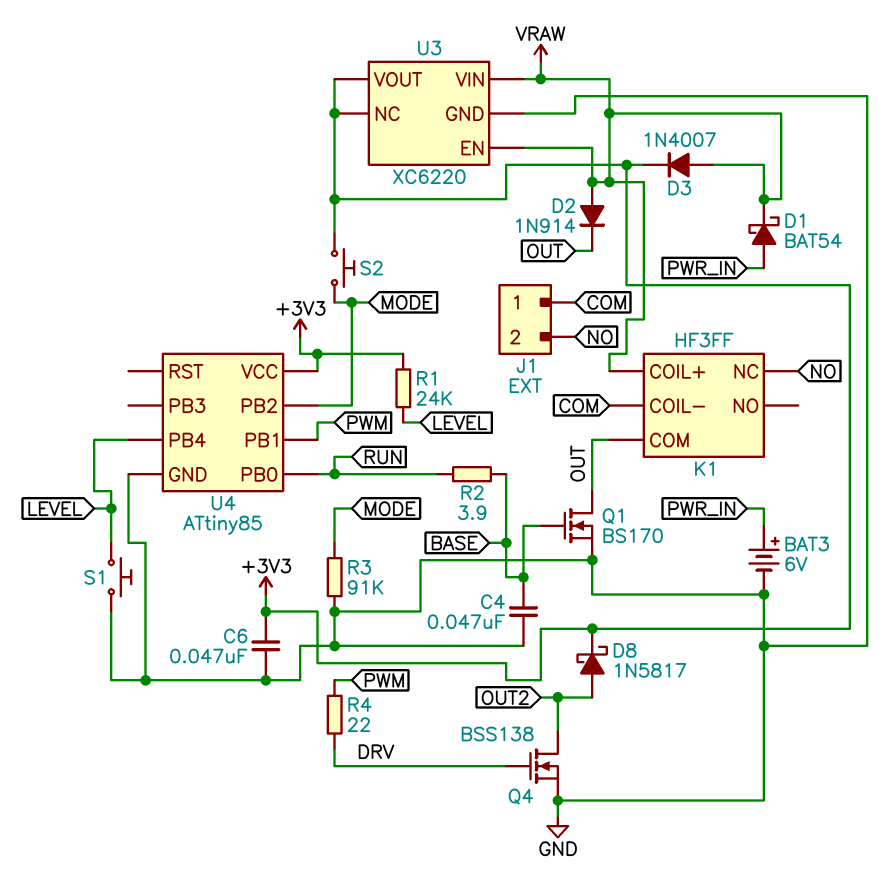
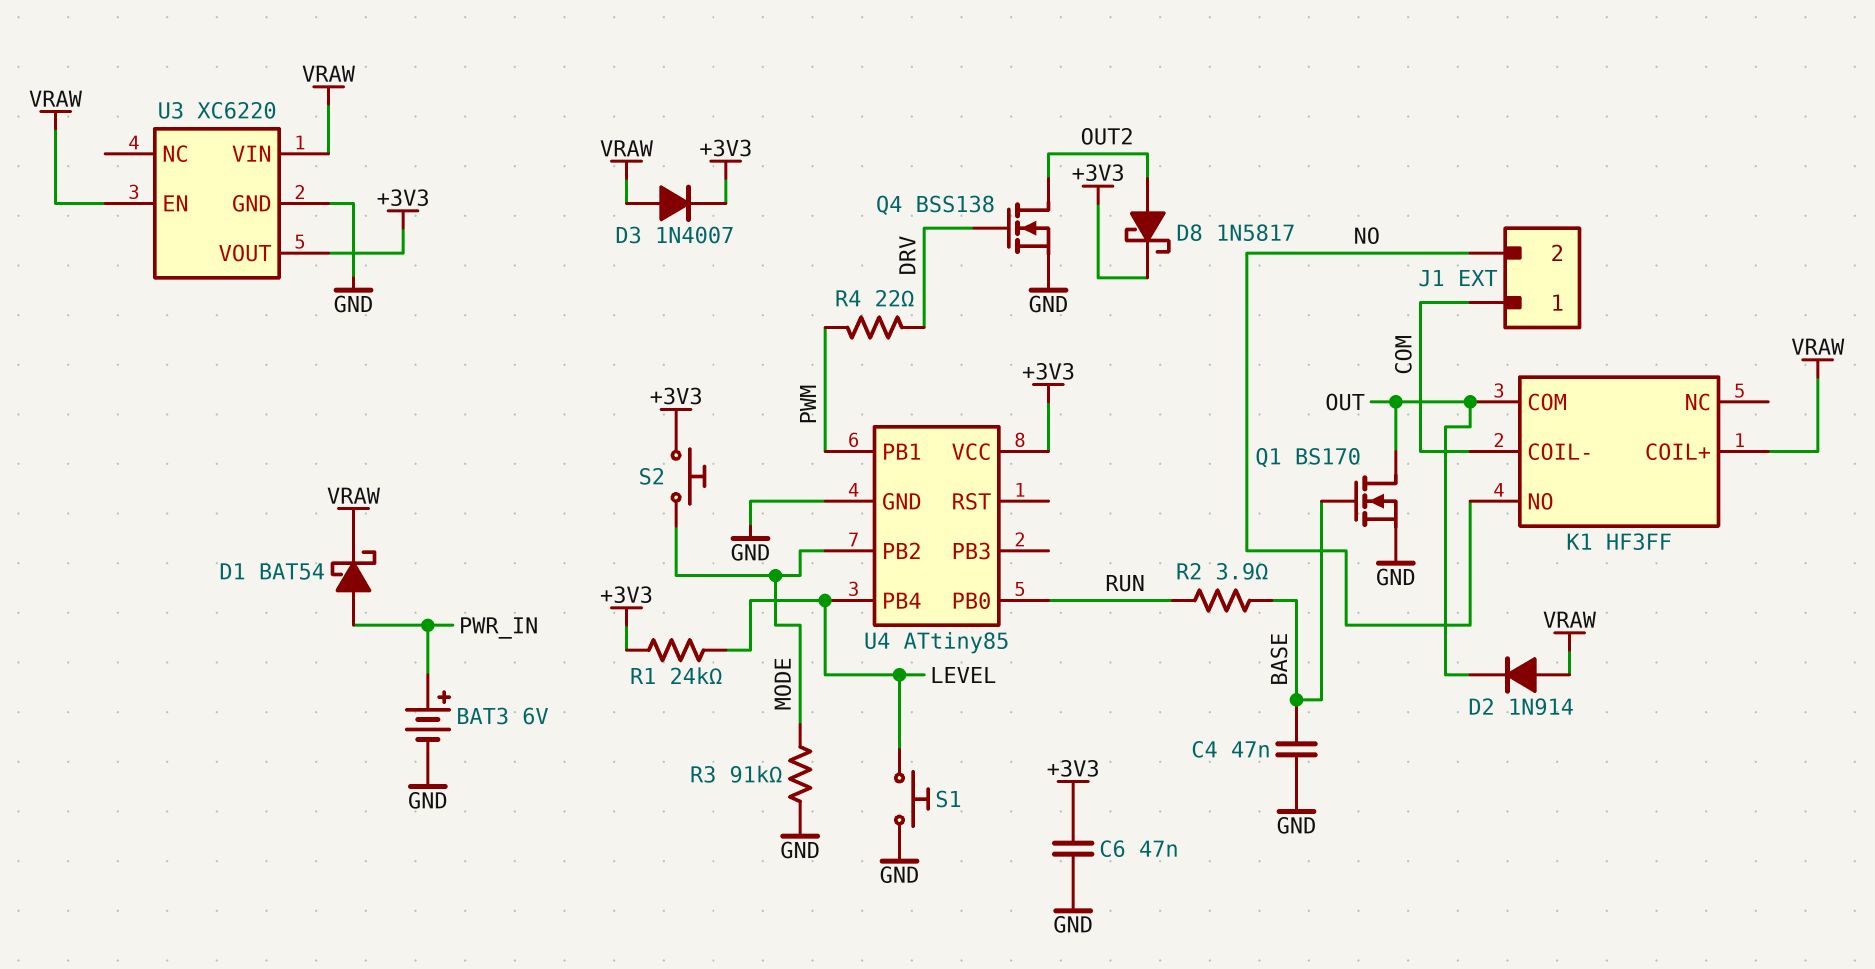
K1 pin NC: NO -> none
K1 pin NO: none -> NO
U3 pin NC: +3V3 -> none

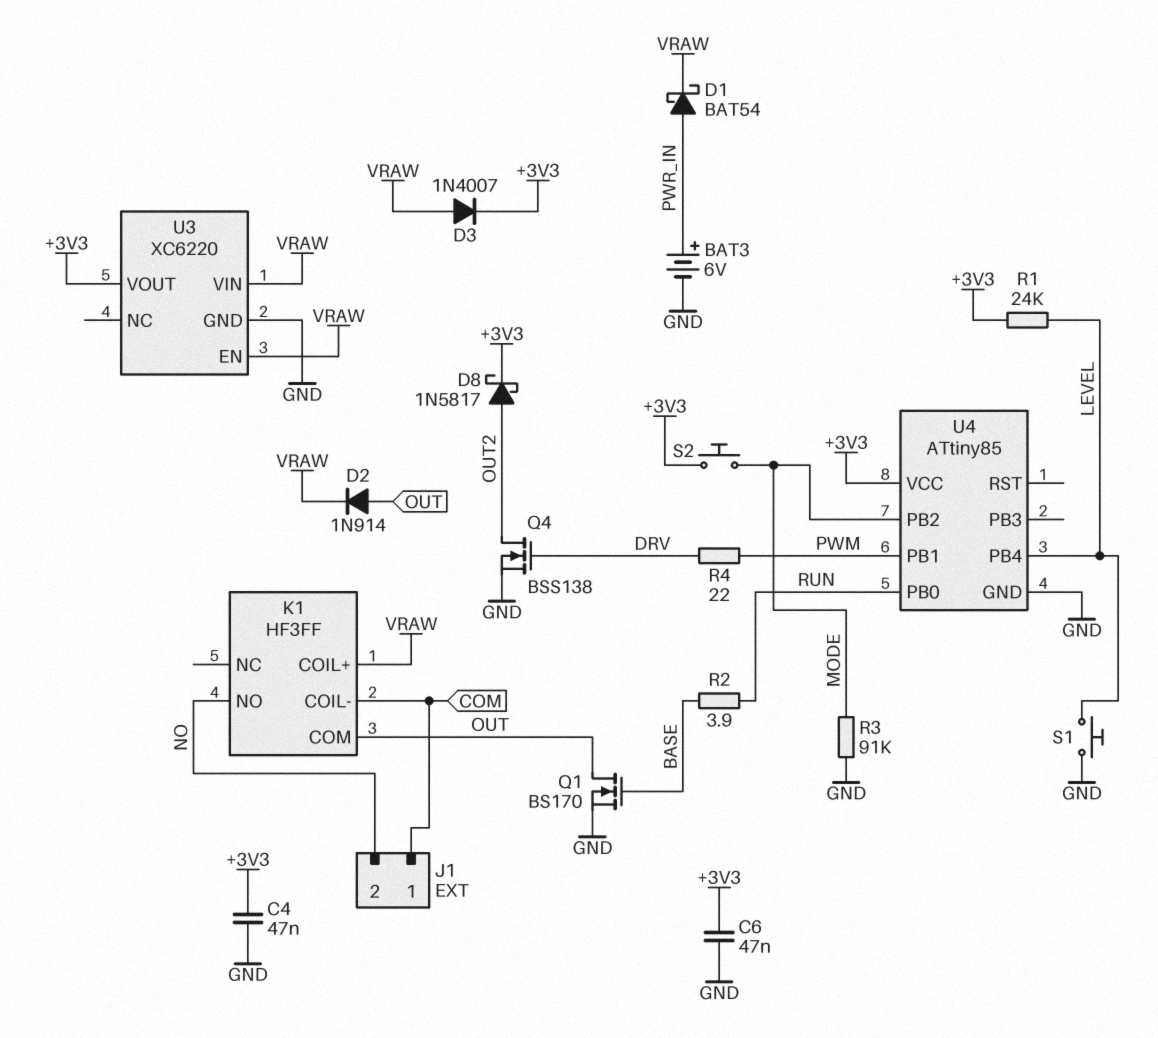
C4: 47nF (BASE, GND) -> 47nF (+3V3, GND)
D2: diode 1N914 (A VRAW, K OUT) -> diode 1N914 (A OUT, K VRAW)

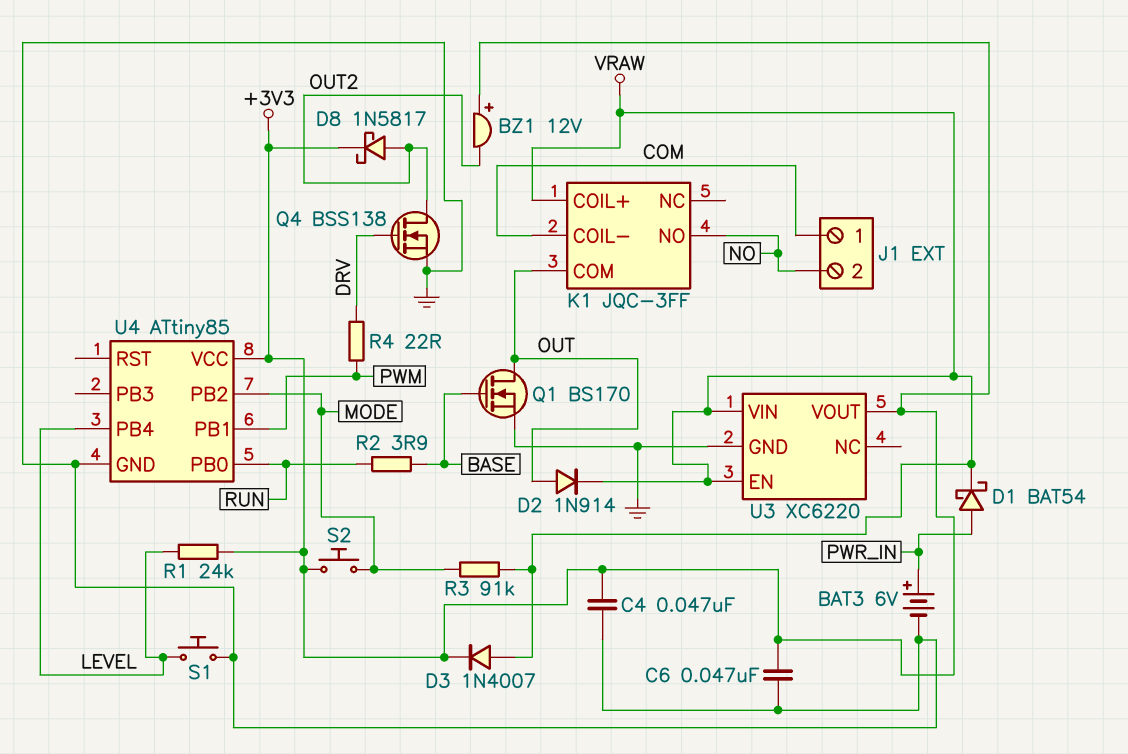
BZ1: none -> buzzer 12V (plus +3V3, minus OUT2)
K1: HF3FF -> JQC-3FF
R3: 91k (GND, MODE) -> 91k (MODE, VRAW)

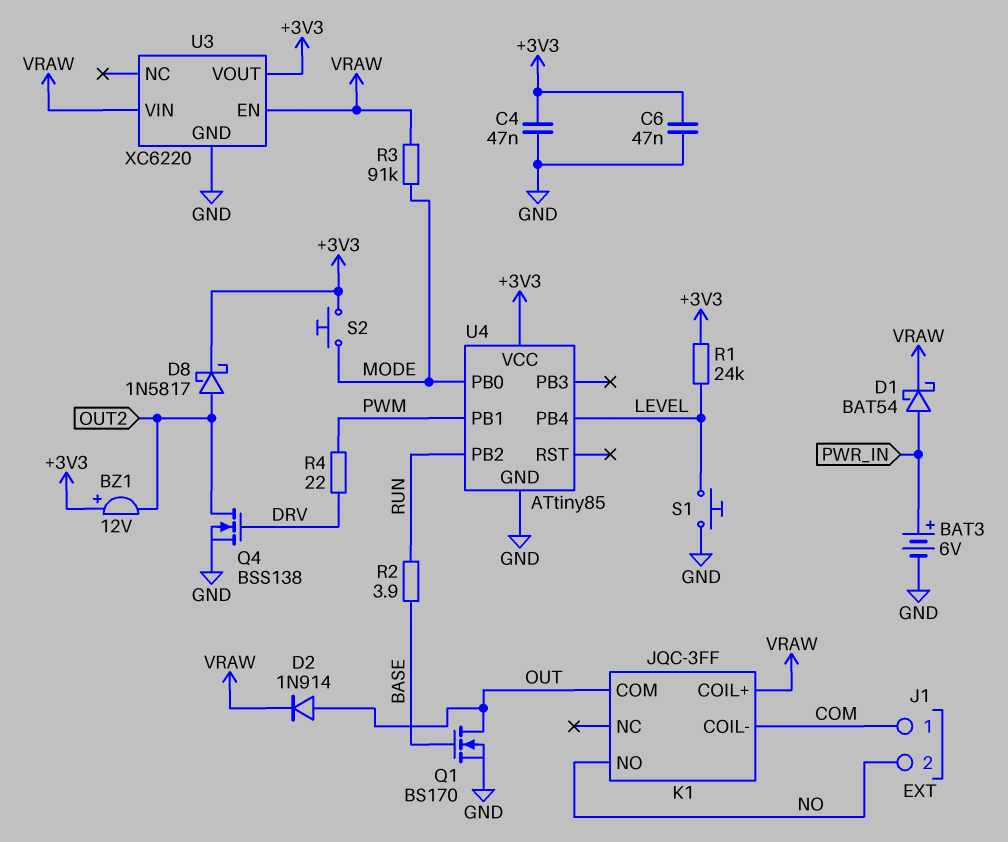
D3: diode 1N4007 (A VRAW, K +3V3) -> none
U4 pin PB0: RUN -> MODE
U4 pin PB2: MODE -> RUN

